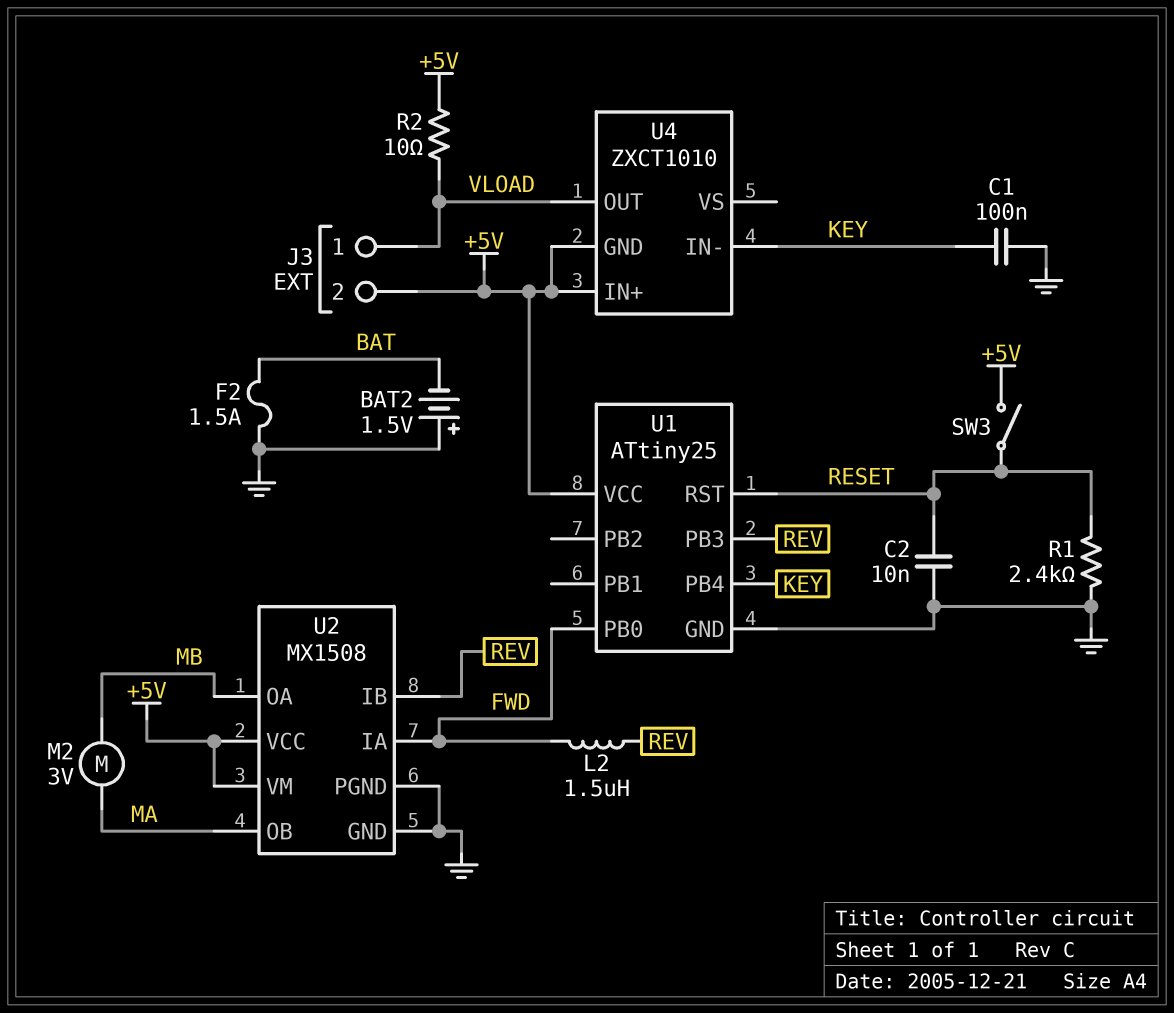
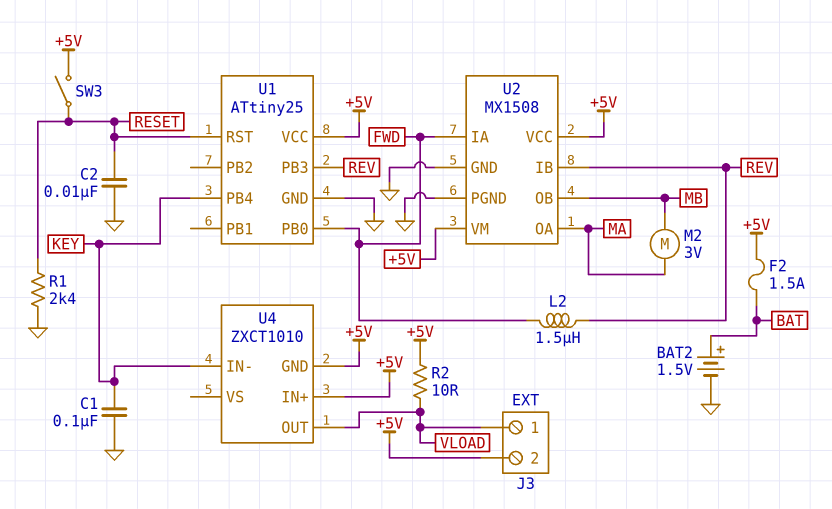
BAT2: 1.5V (plus GND, minus BAT) -> 1.5V (plus BAT, minus GND)
F2: 1.5A (BAT, GND) -> 1.5A (+5V, BAT)
U2 pin OA: MB -> MA
U2 pin OB: MA -> MB

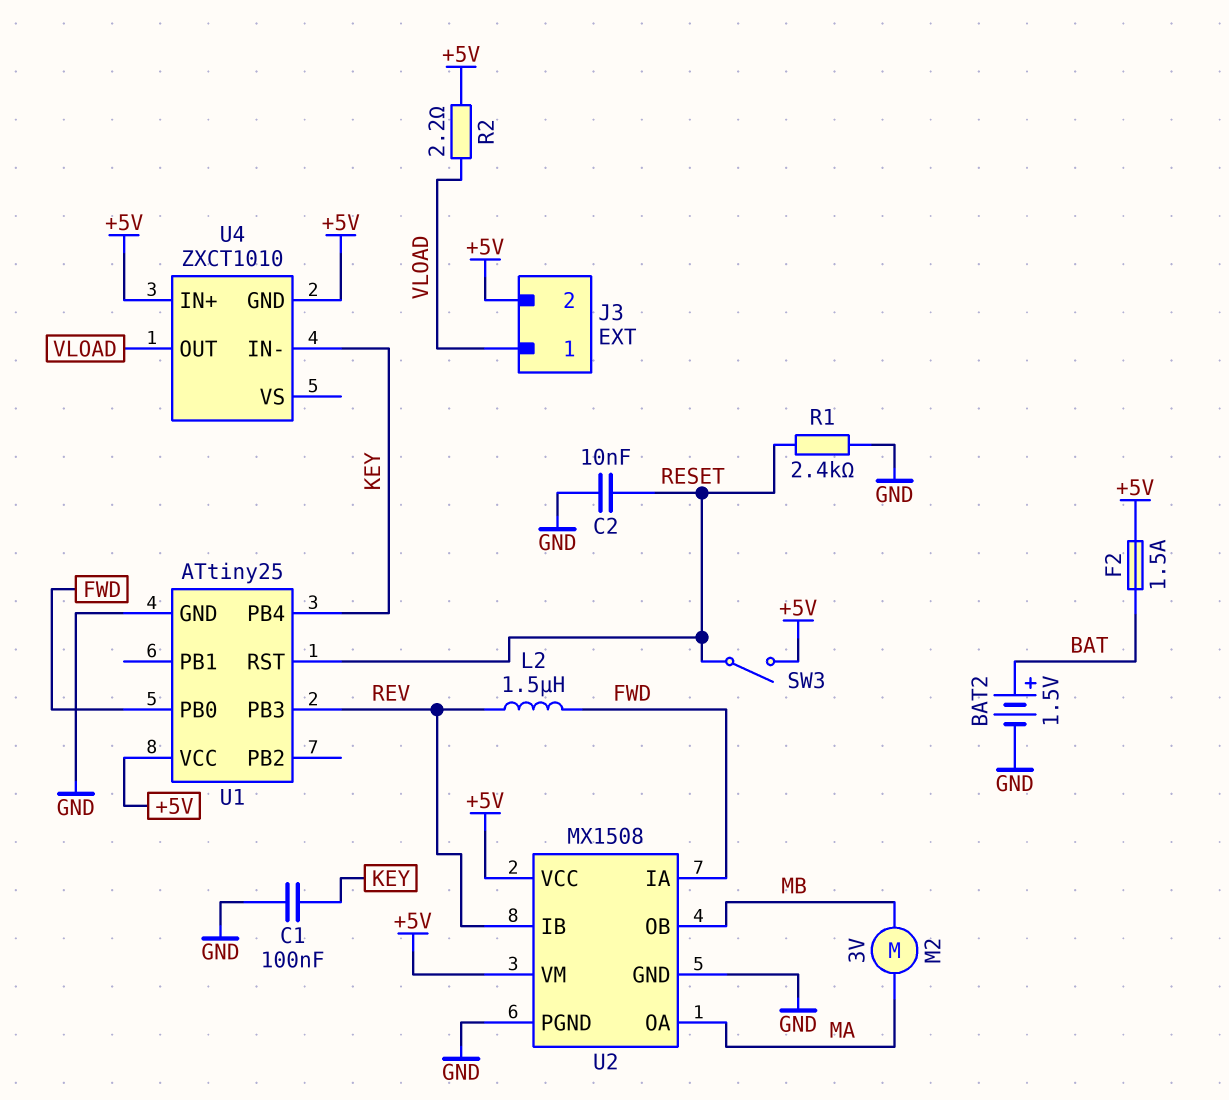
R2: 10 (+5V, VLOAD) -> 2.2 (+5V, VLOAD)

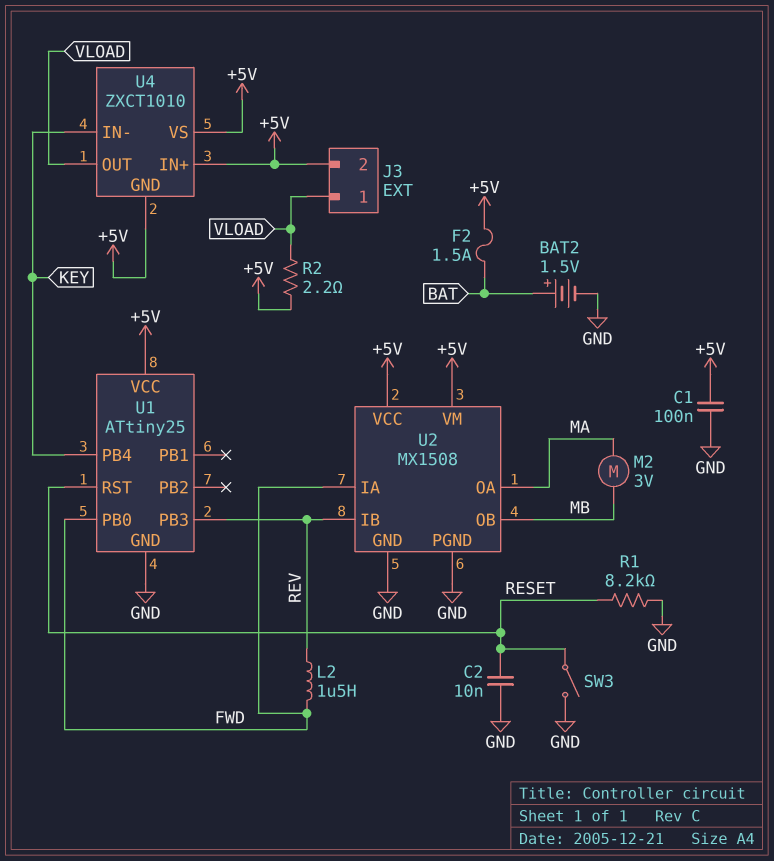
C1: 100nF (GND, KEY) -> 100nF (+5V, GND)
R1: 2.4k (GND, RESET) -> 8.2k (GND, RESET)
SW3: switch (+5V, RESET) -> switch (GND, RESET)
U4 pin VS: none -> +5V

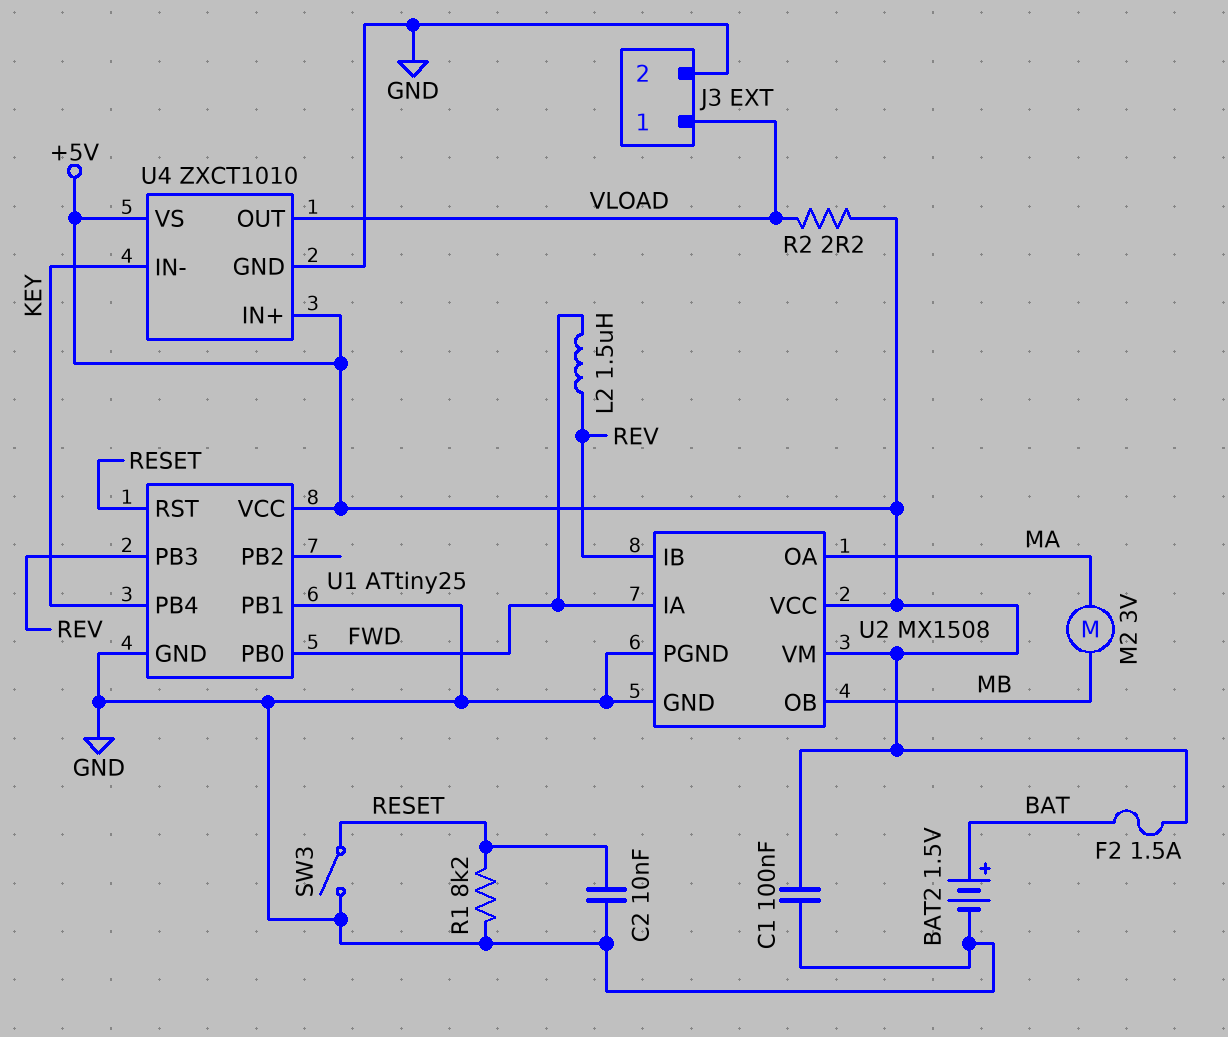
J3 pin 2: +5V -> GND
U1 pin PB1: none -> GND
U4 pin GND: +5V -> GND

